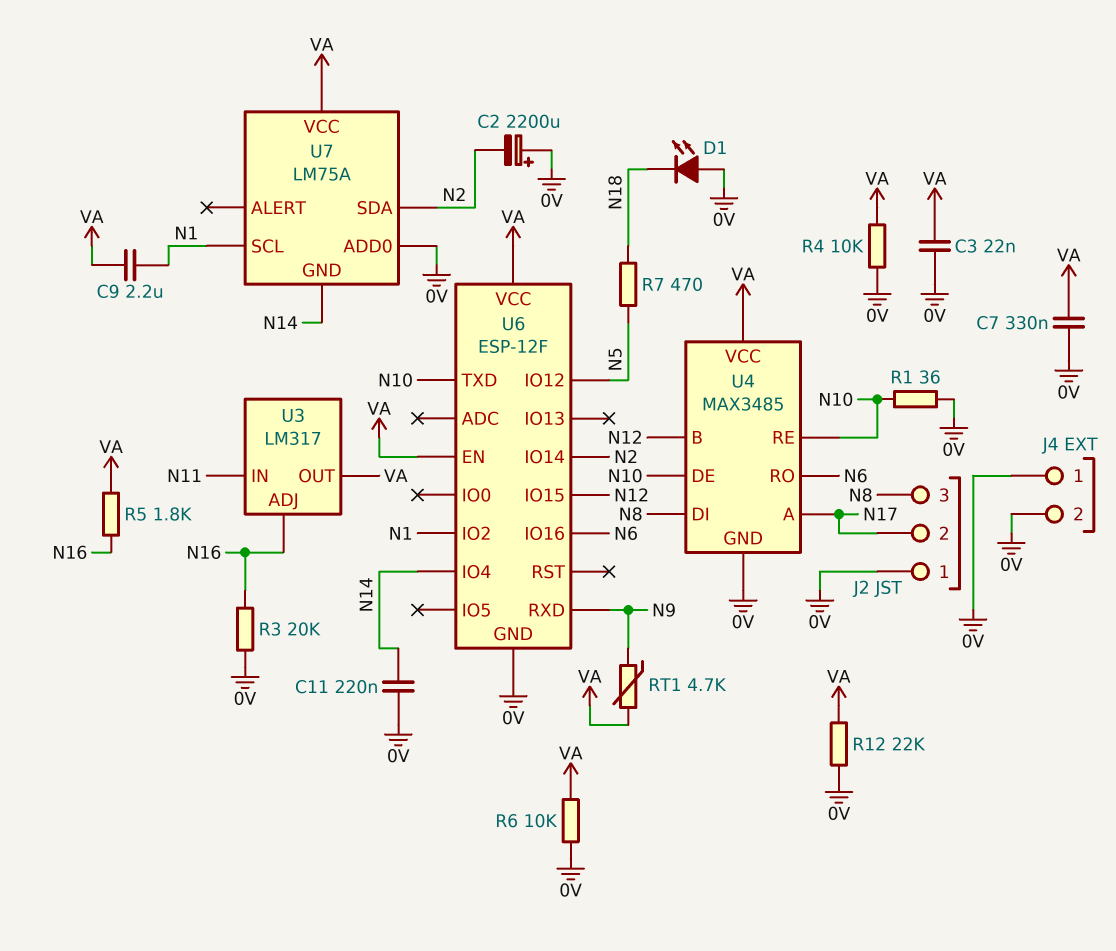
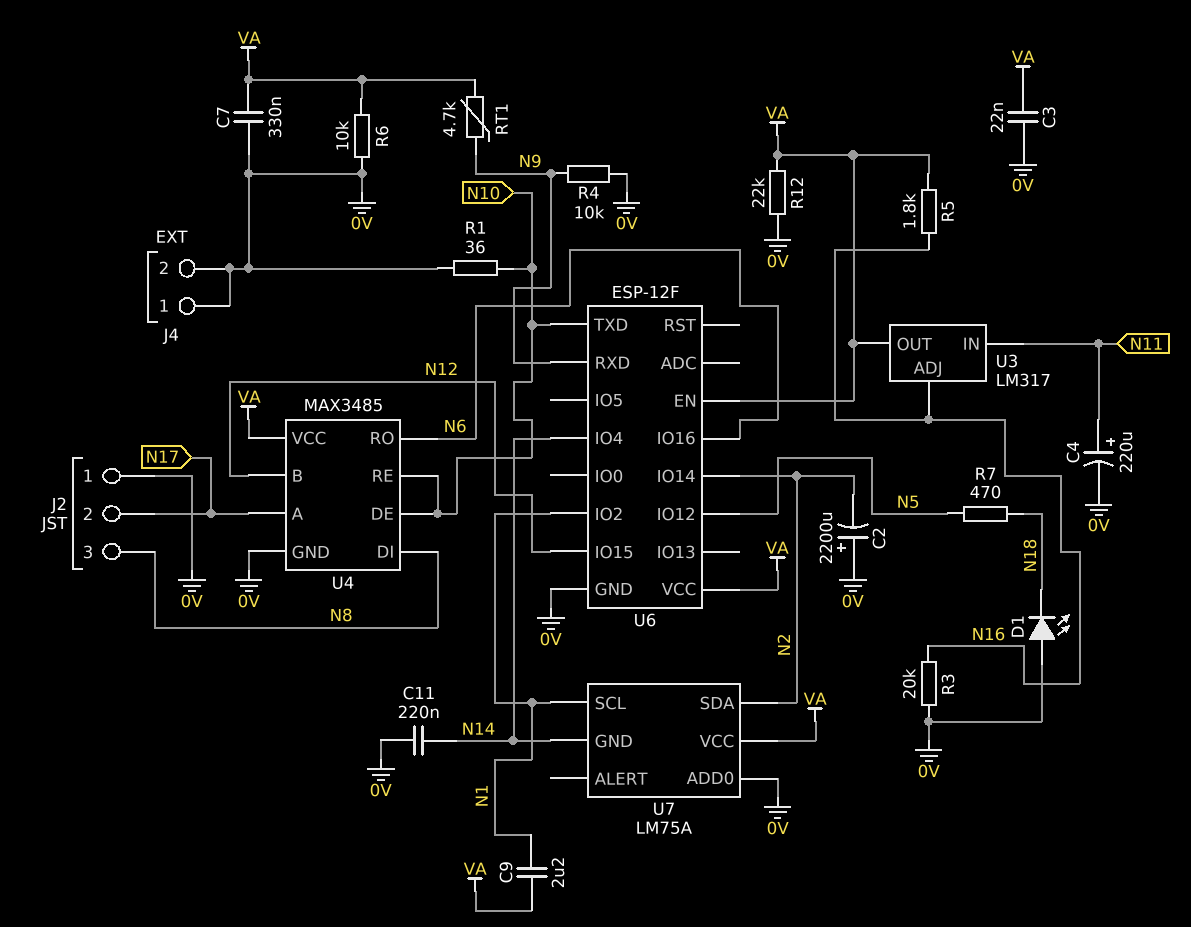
C4: none -> 220uF (plus N11, minus 0V)
R4: 10k (0V, VA) -> 10k (0V, N9)

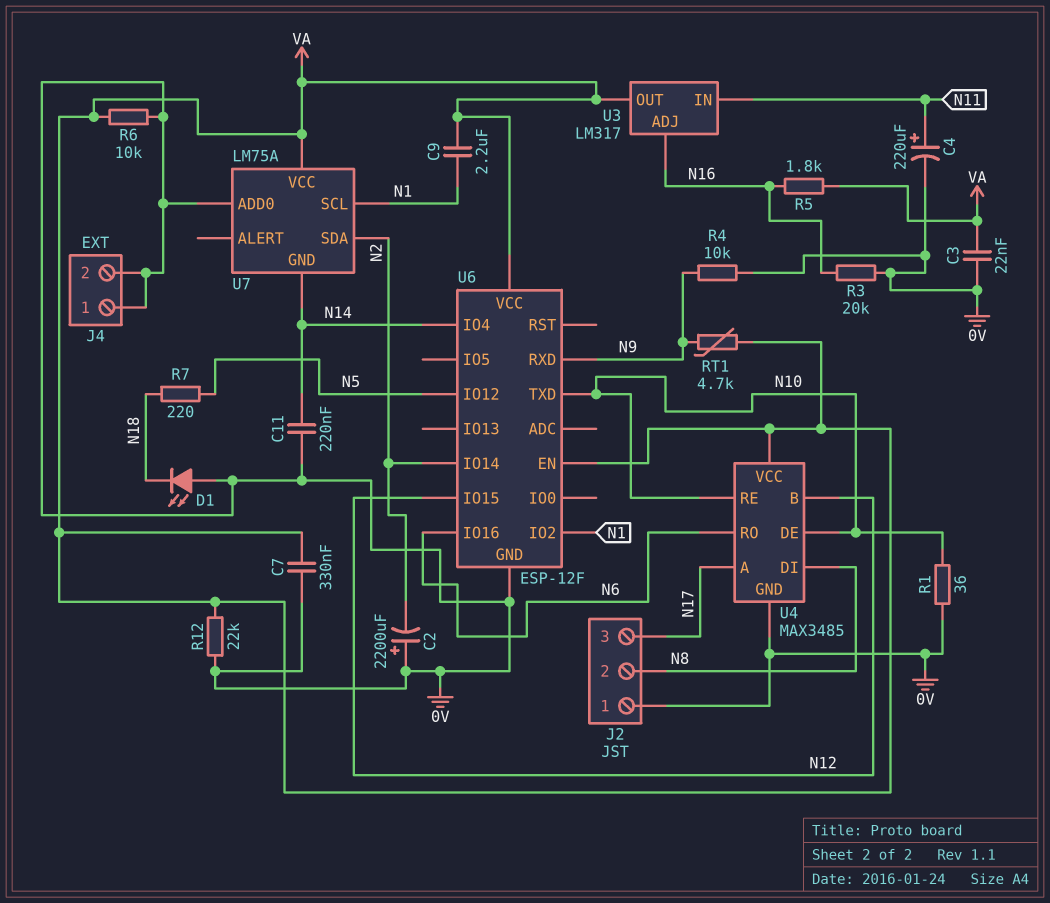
J2 pin 2: N17 -> N8
J2 pin 3: N8 -> N17
R7: 470 (N5, N18) -> 220 (N5, N18)

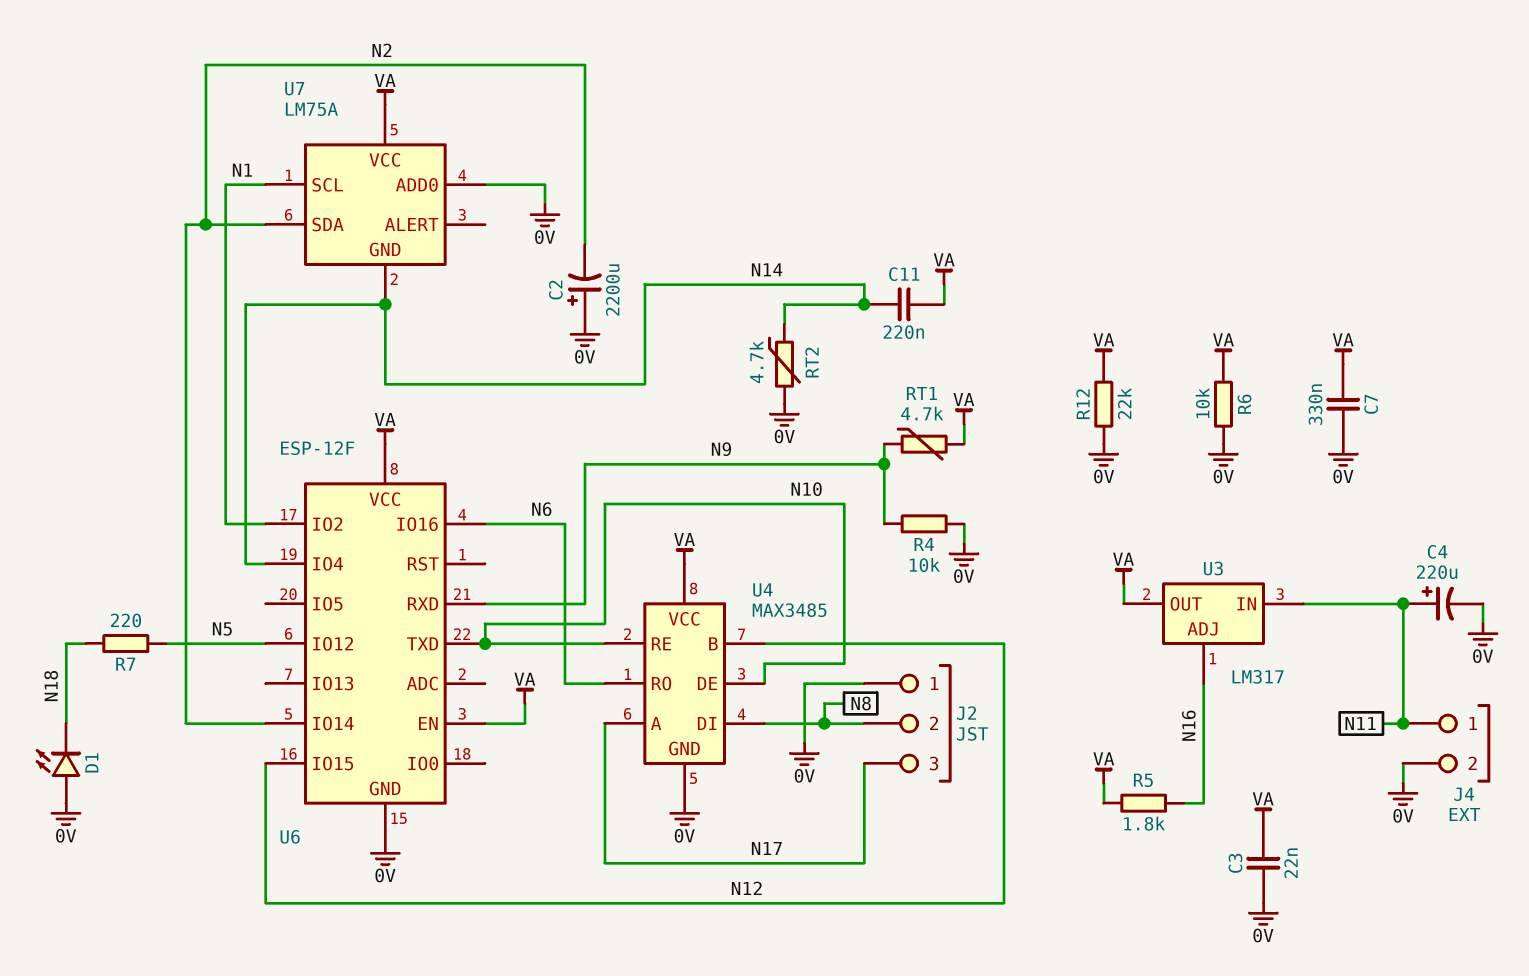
C9: 2.2uF (N1, VA) -> none
C11: 220nF (0V, N14) -> 220nF (N14, VA)
J4 pin 1: 0V -> N11
R1: 36 (0V, N10) -> none
R3: 20k (0V, N16) -> none
RT2: none -> 4.7k (0V, N14)

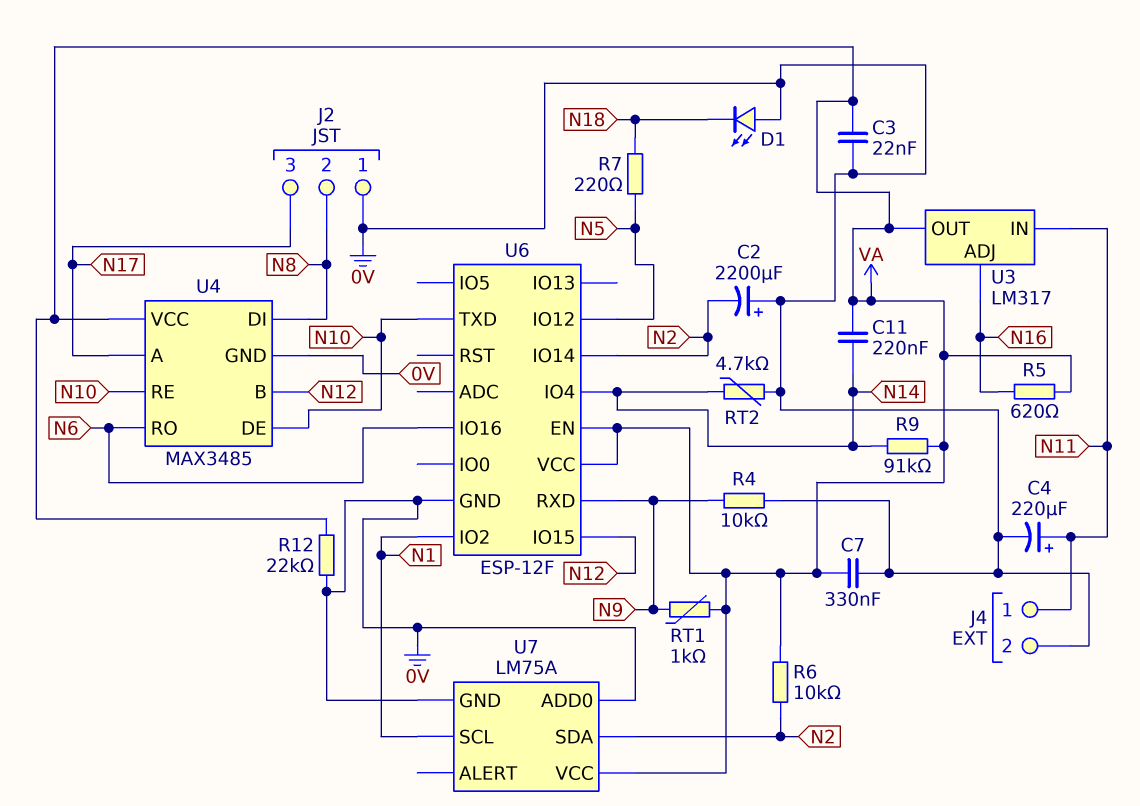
R5: 1.8k (N16, VA) -> 620 (N16, VA)
R6: 10k (0V, VA) -> 10k (N2, VA)
R9: none -> 91k (N14, VA)
RT1: 4.7k (N9, VA) -> 1k (N9, VA)
U7 pin GND: N14 -> 0V

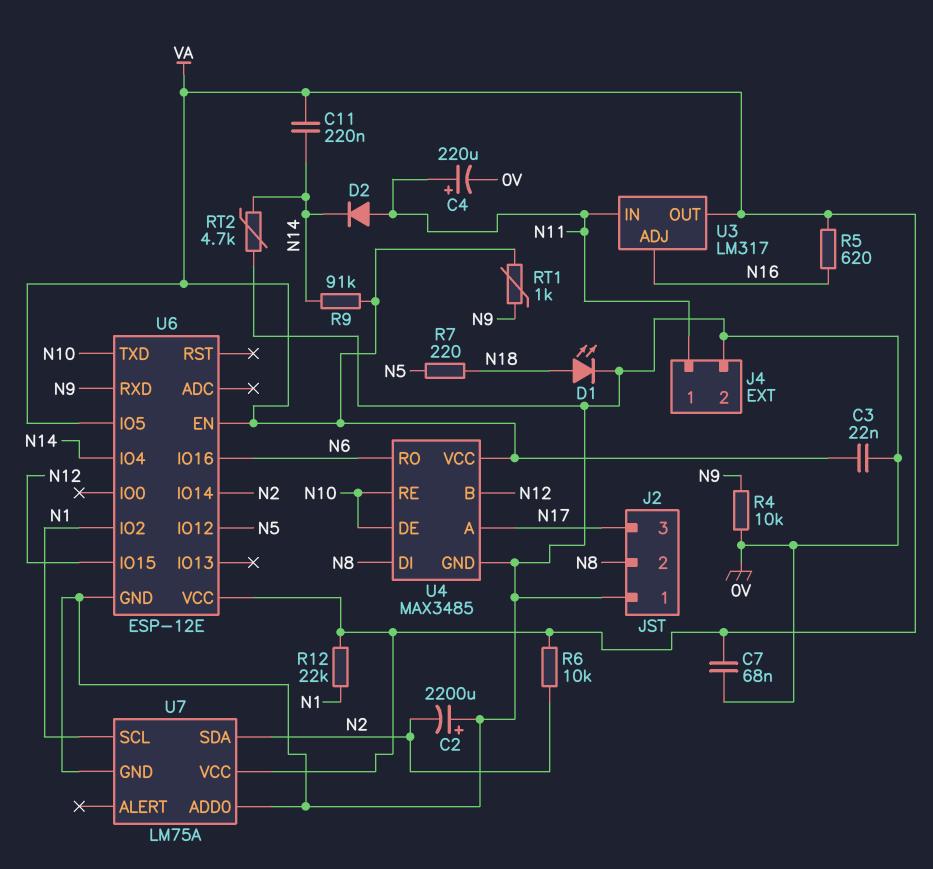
C7: 330nF (0V, VA) -> 68nF (0V, VA)
D1: LED (A 0V, K N18) -> LED (A N18, K 0V)
D2: none -> diode (A N11, K N14)
R12: 22k (0V, VA) -> 22k (N1, VA)
U6: ESP-12F -> ESP-12E
U6 pin IO5: none -> VA

